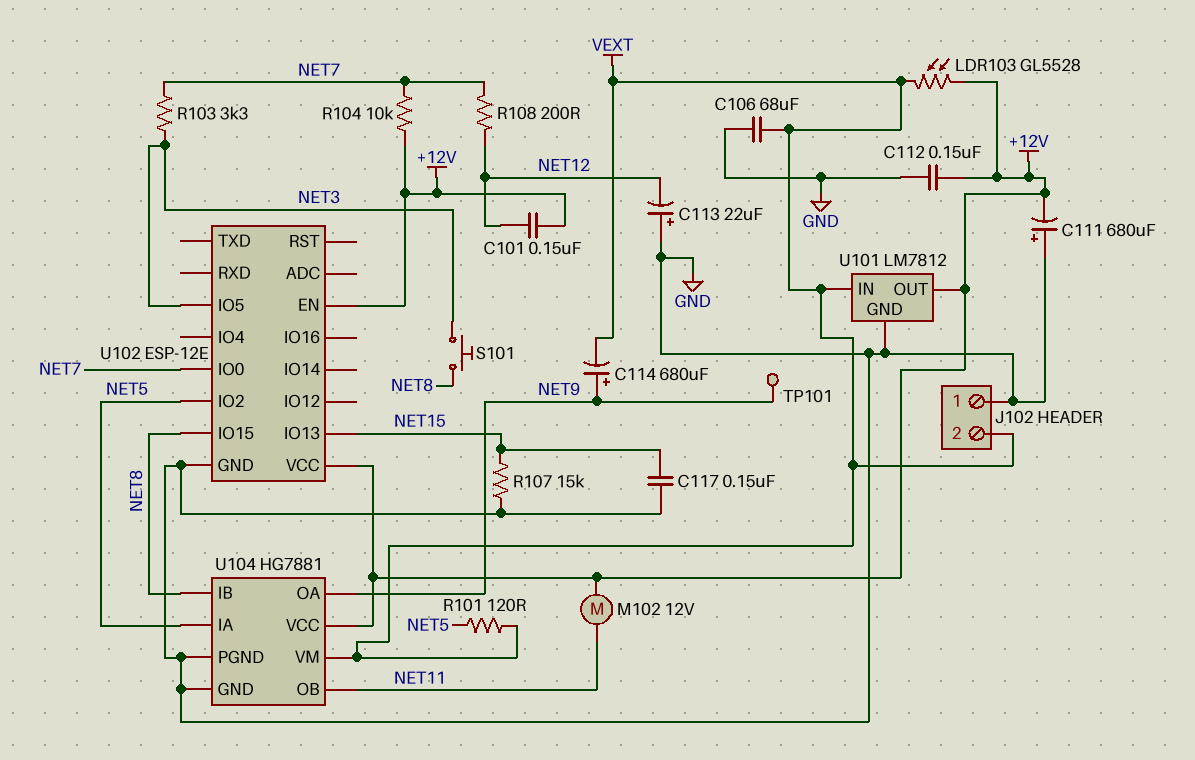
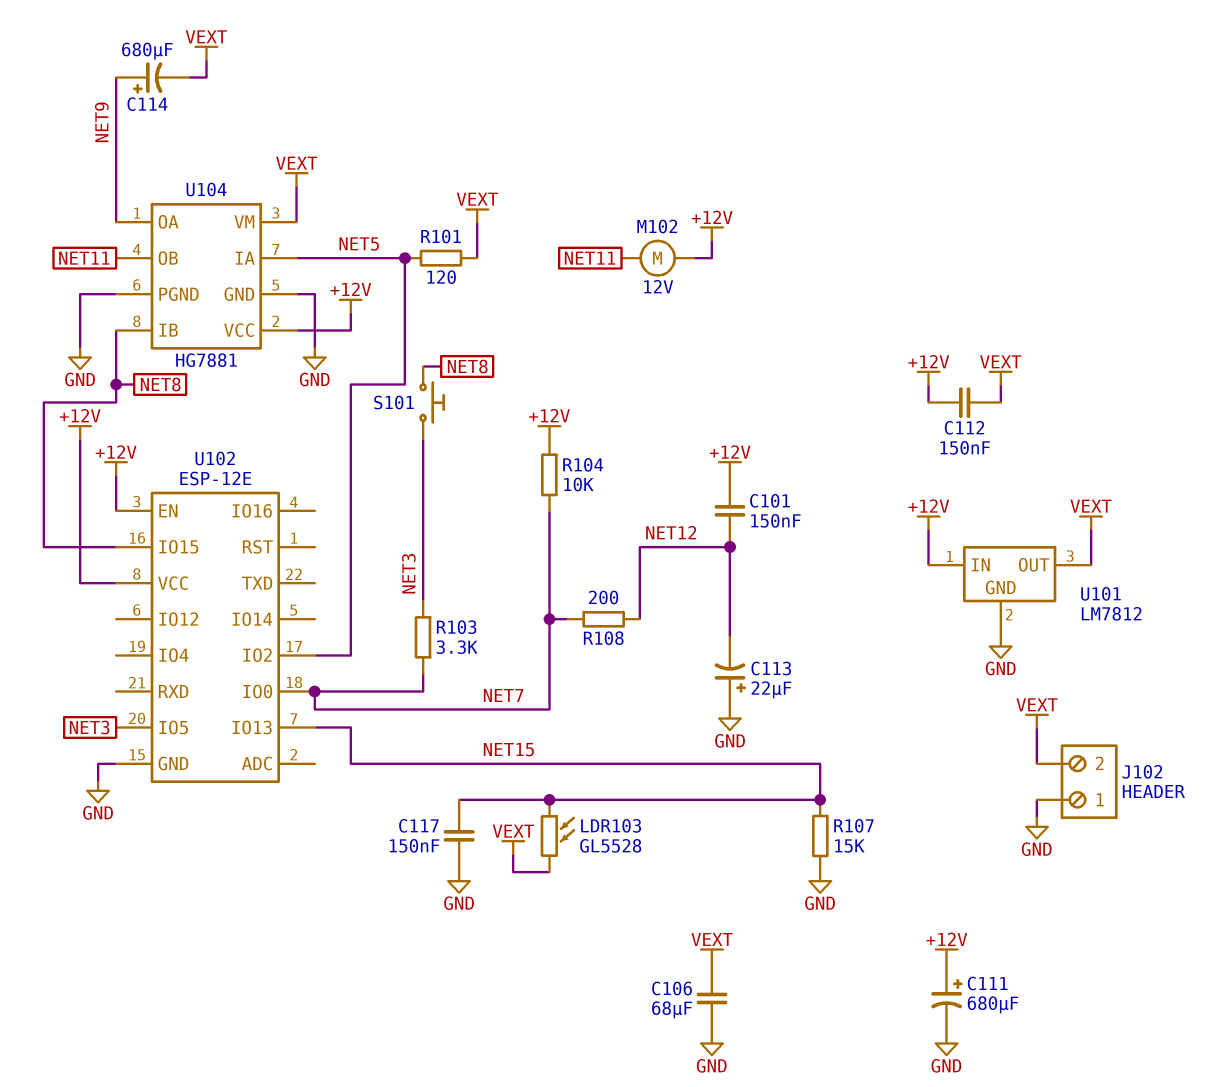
C111: 680uF (plus GND, minus +12V) -> 680uF (plus +12V, minus GND)
C112: 150nF (+12V, GND) -> 150nF (+12V, VEXT)
LDR103: GL5528 (+12V, VEXT) -> GL5528 (NET15, VEXT)
TP101: test point (NET9) -> none
U101 pin IN: VEXT -> +12V
U101 pin OUT: +12V -> VEXT

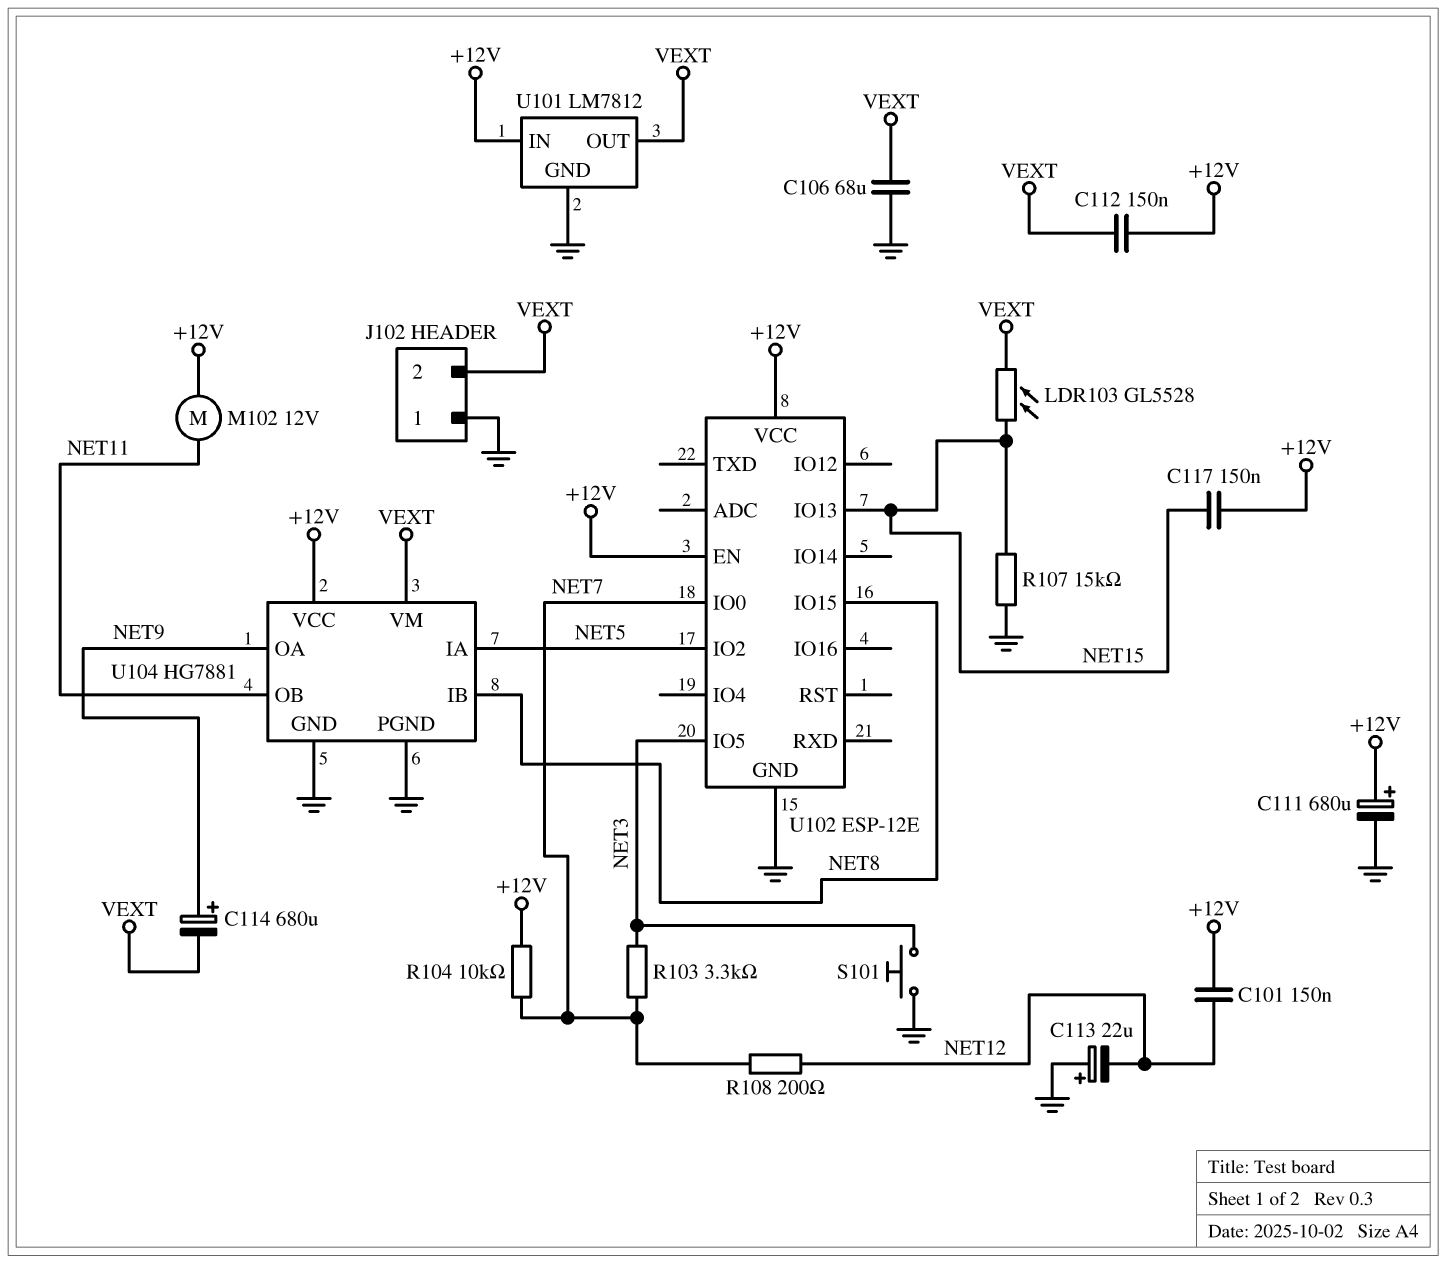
C117: 150nF (GND, NET15) -> 150nF (+12V, NET15)
R101: 120 (NET5, VEXT) -> none
S101: button (NET3, NET8) -> button (GND, NET3)

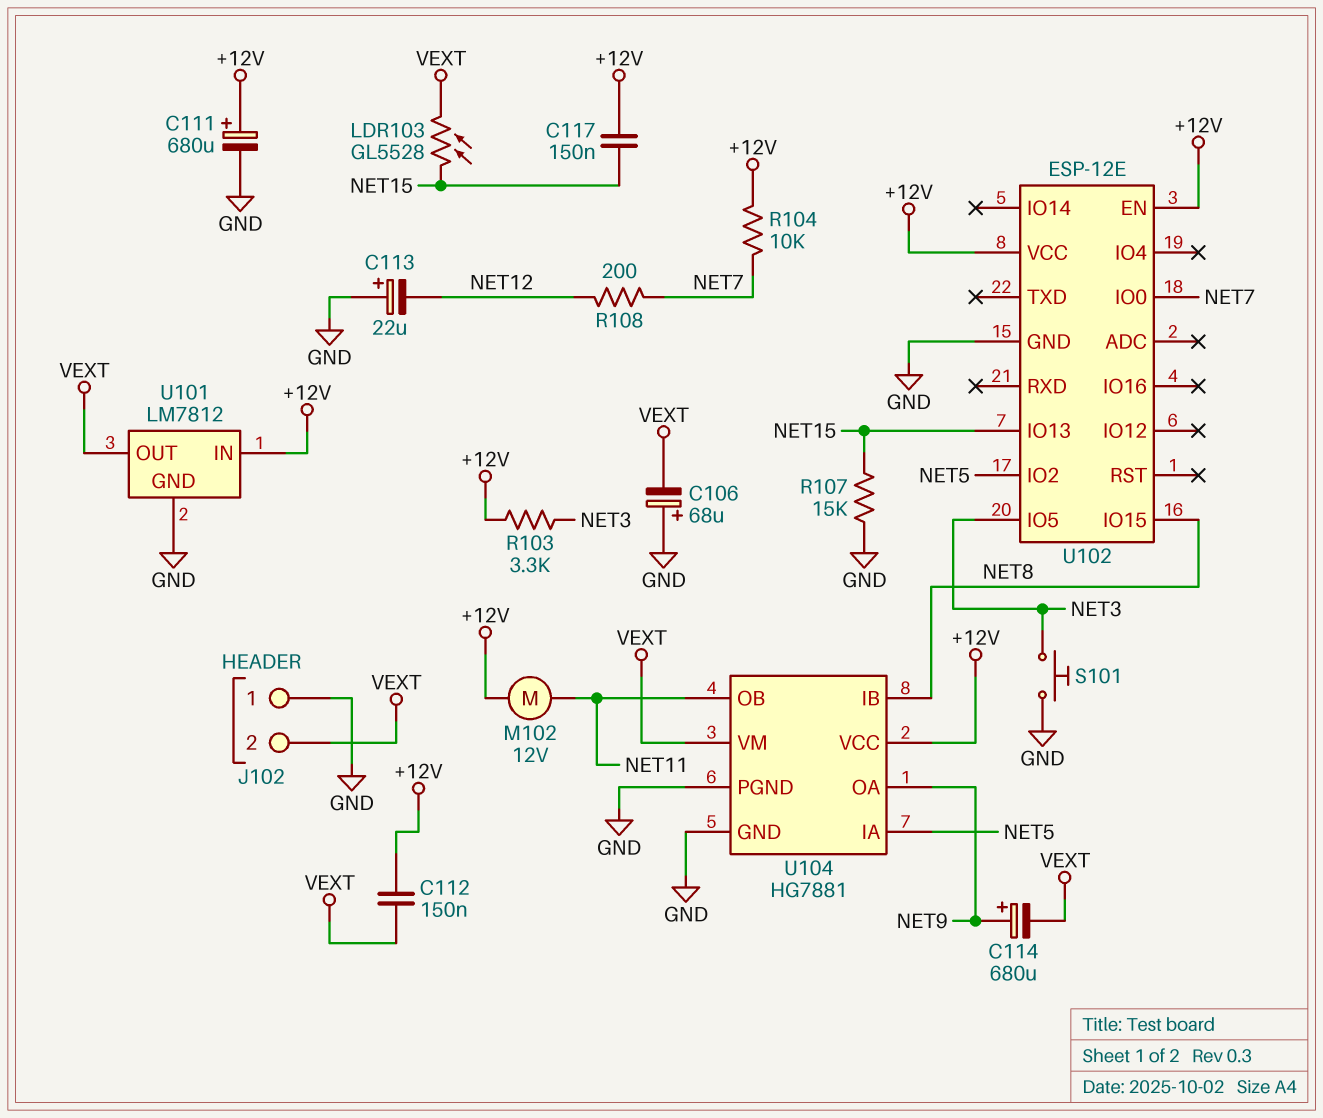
C101: 150nF (+12V, NET12) -> none
C106: 68uF (GND, VEXT) -> 68uF (plus GND, minus VEXT)
R103: 3.3k (NET3, NET7) -> 3.3k (+12V, NET3)

